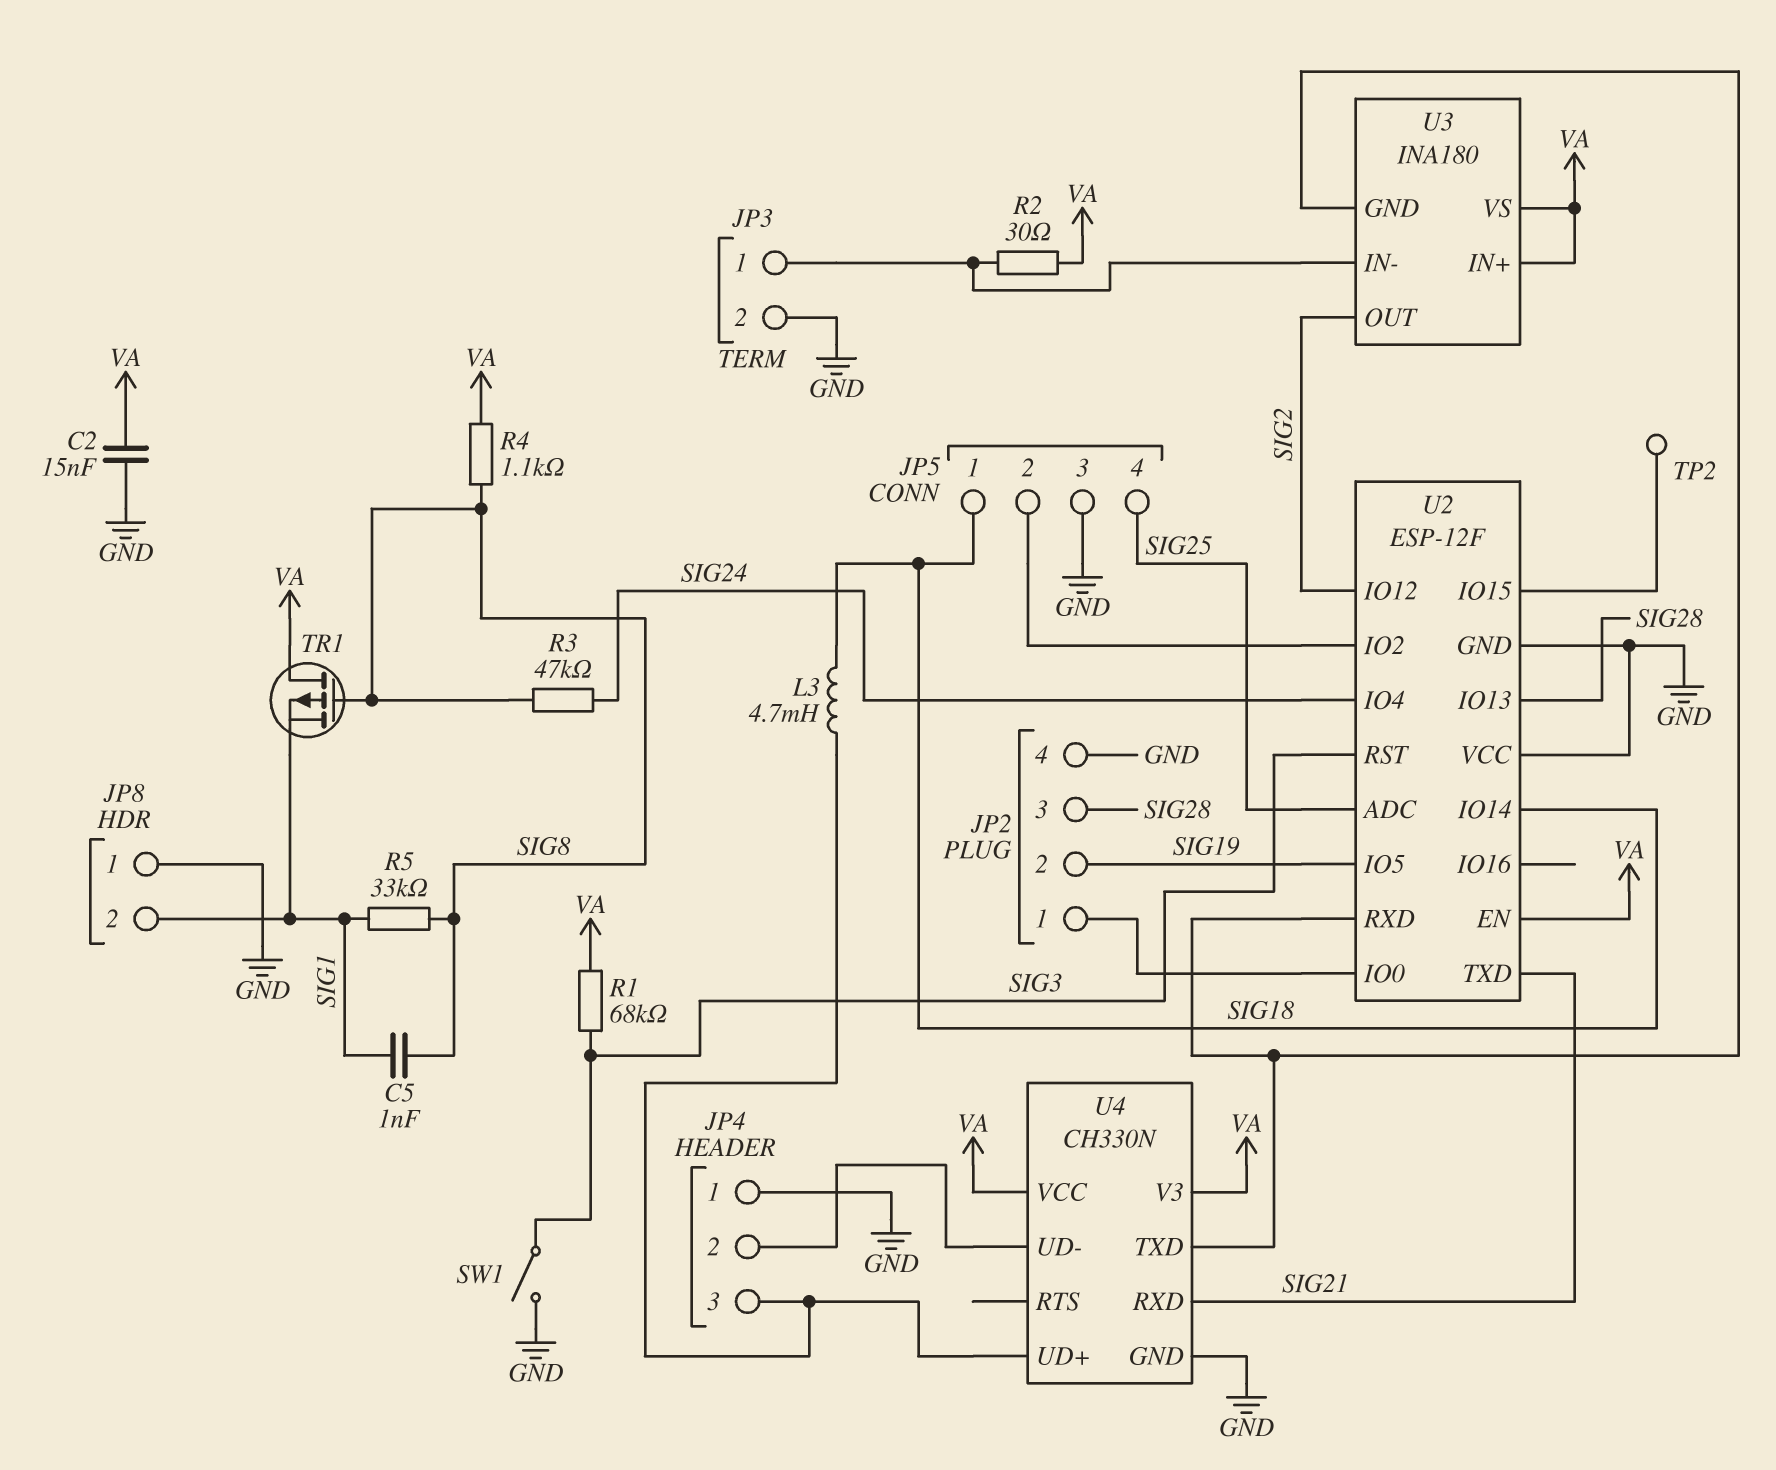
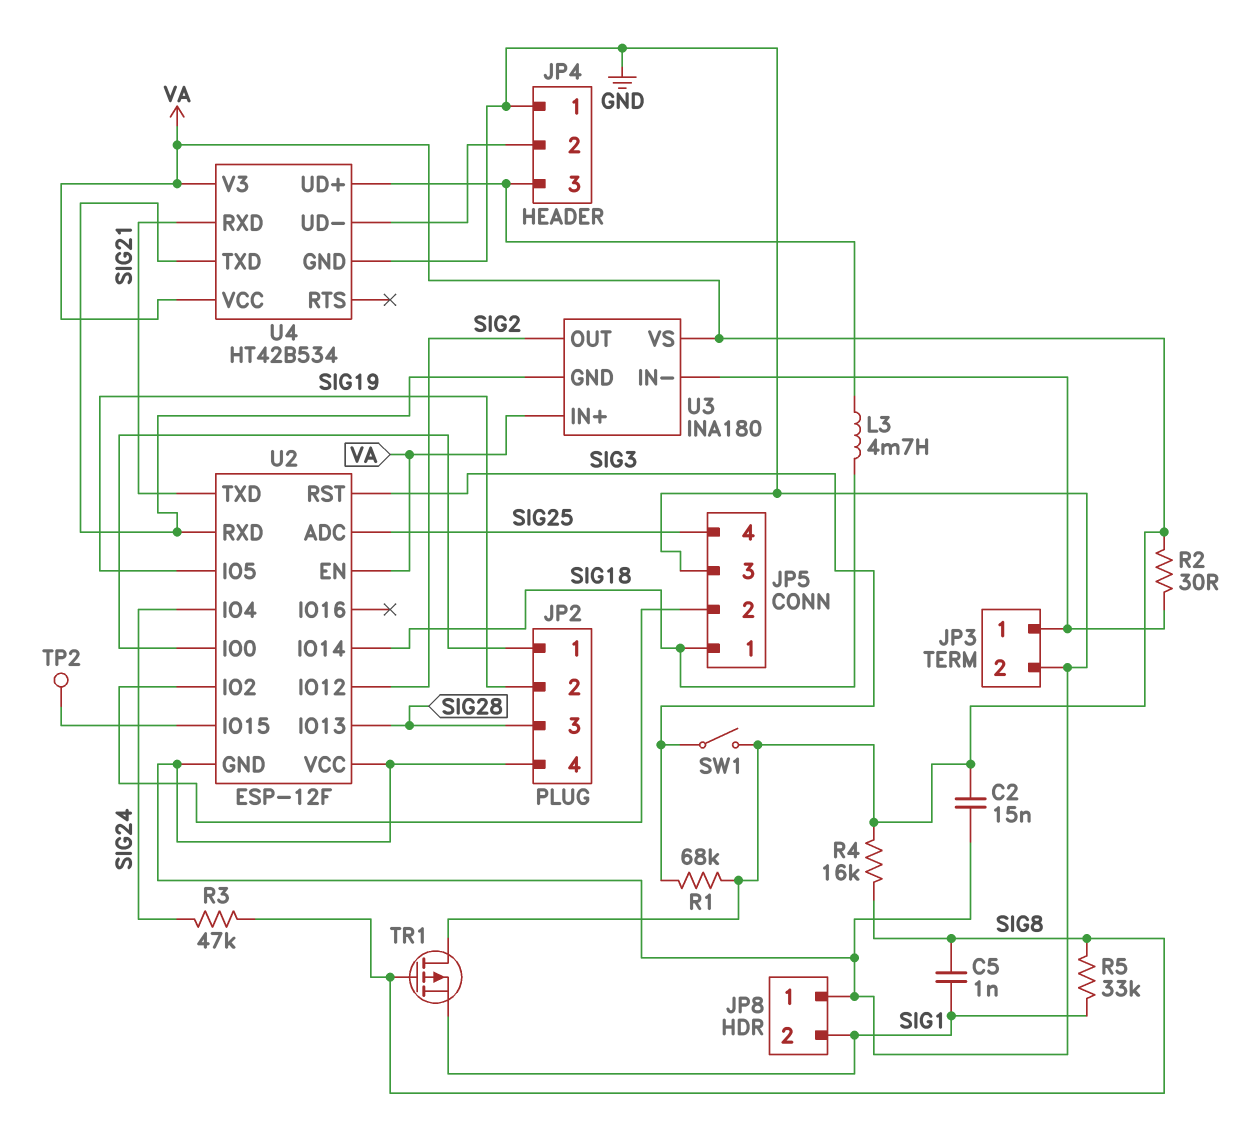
R4: 1.1k (SIG8, VA) -> 16k (SIG8, VA)
SW1: switch (GND, SIG3) -> switch (SIG3, VA)
U4: CH330N -> HT42B534

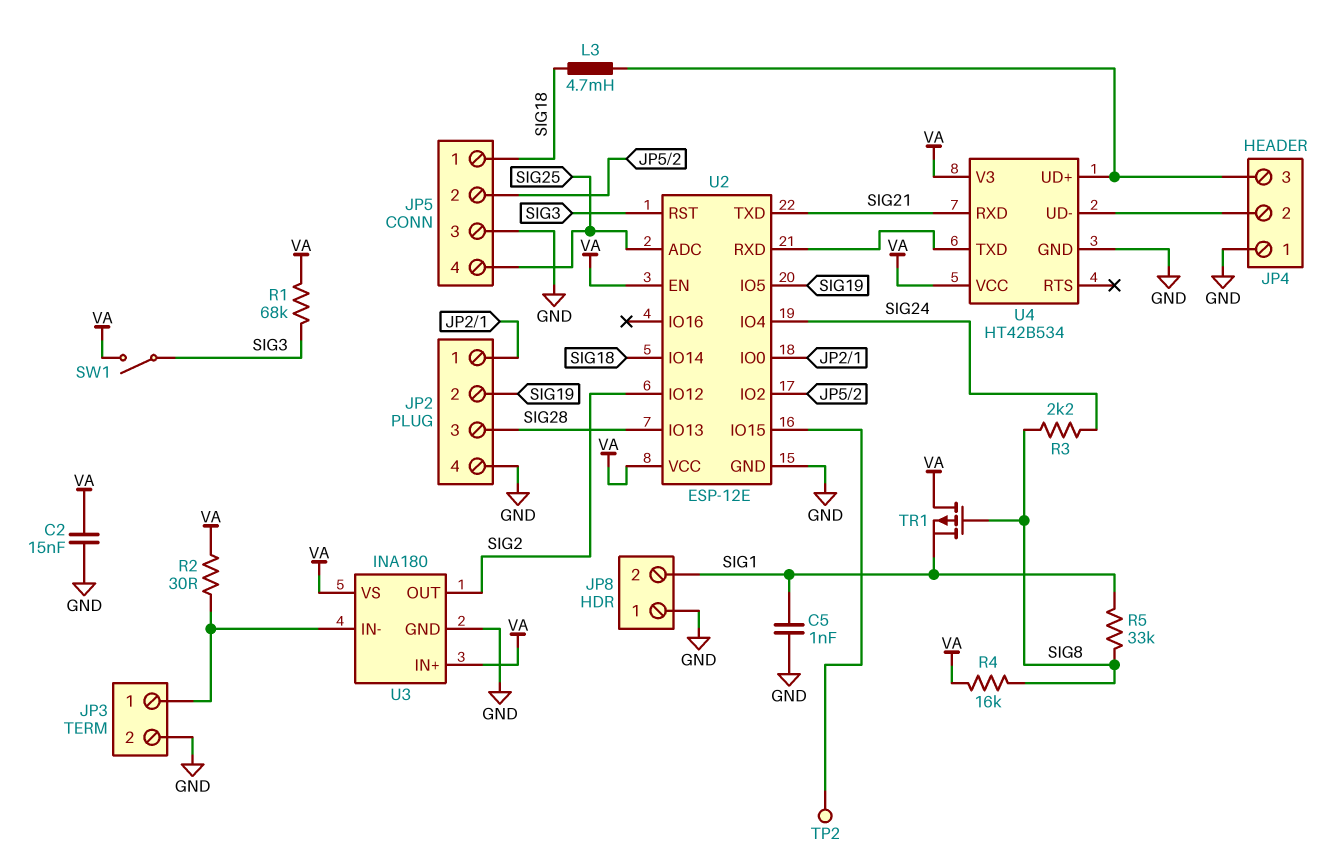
C5: 1nF (SIG1, SIG8) -> 1nF (GND, SIG1)
R3: 47k (SIG8, SIG24) -> 2.2k (SIG8, SIG24)
U2: ESP-12F -> ESP-12E
U2 pin VCC: GND -> VA
U3 pin GND: U2/RXD -> GND

